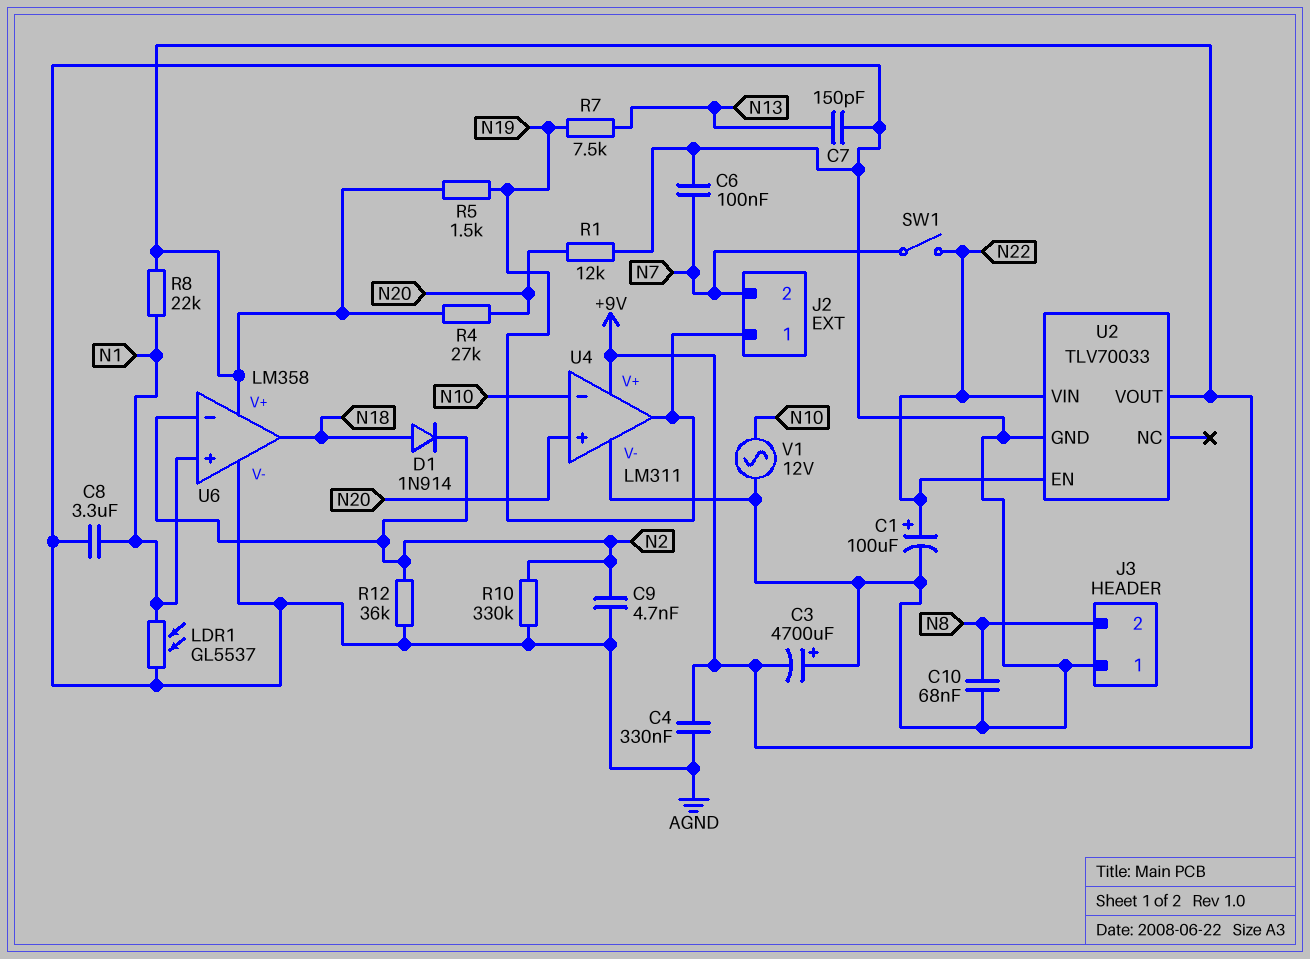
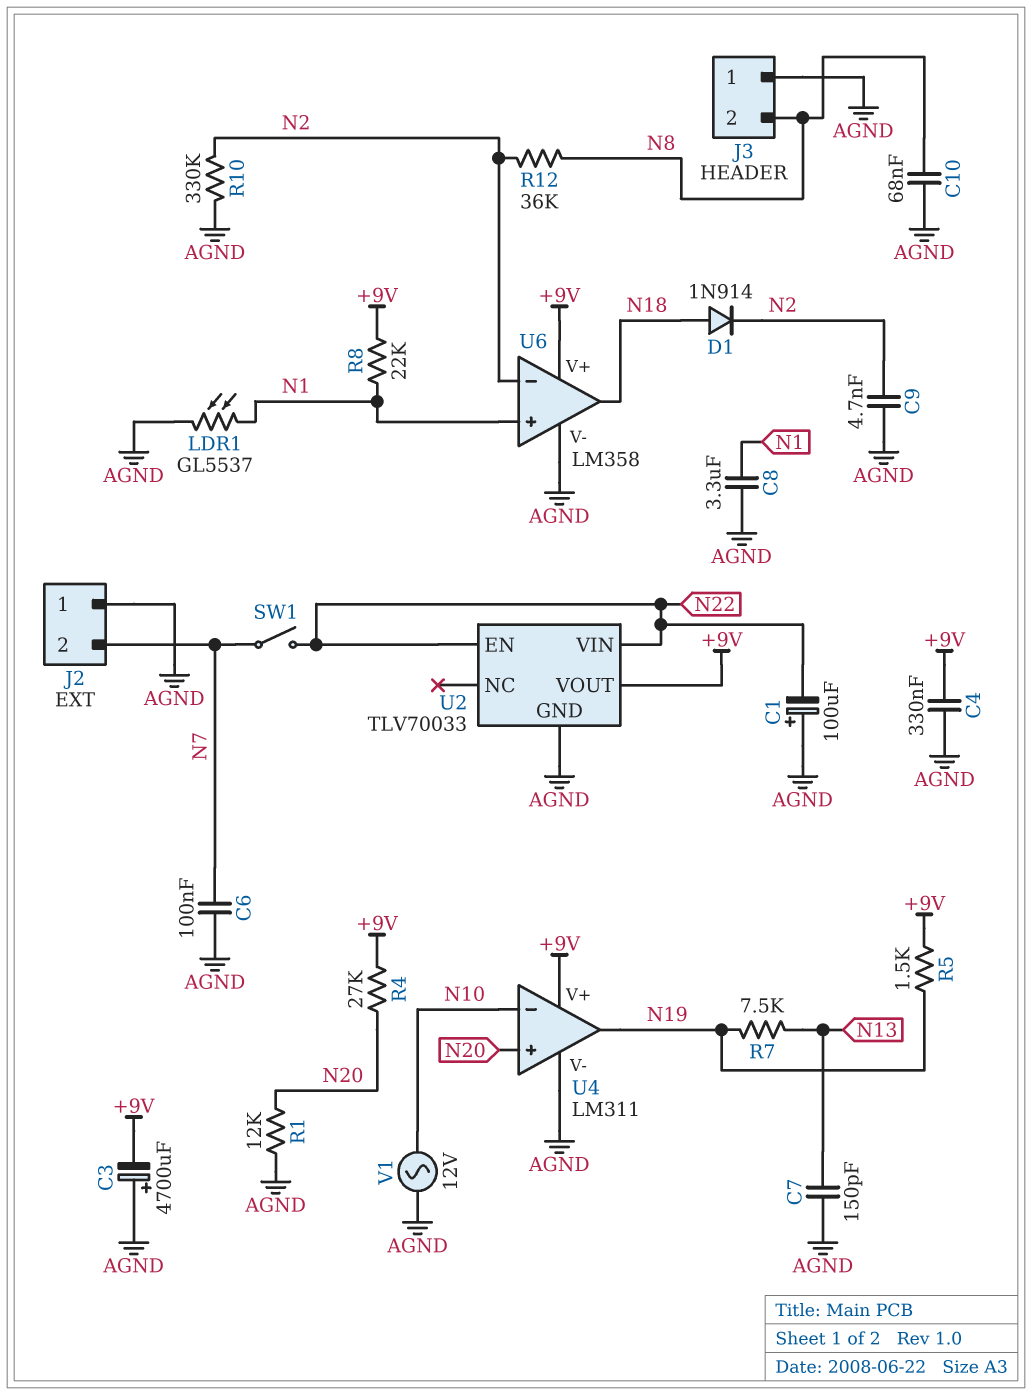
C1: 100uF (plus N22, minus AGND) -> 100uF (plus AGND, minus N22)
J2 pin 1: N19 -> AGND
R12: 36k (AGND, N2) -> 36k (N2, N8)

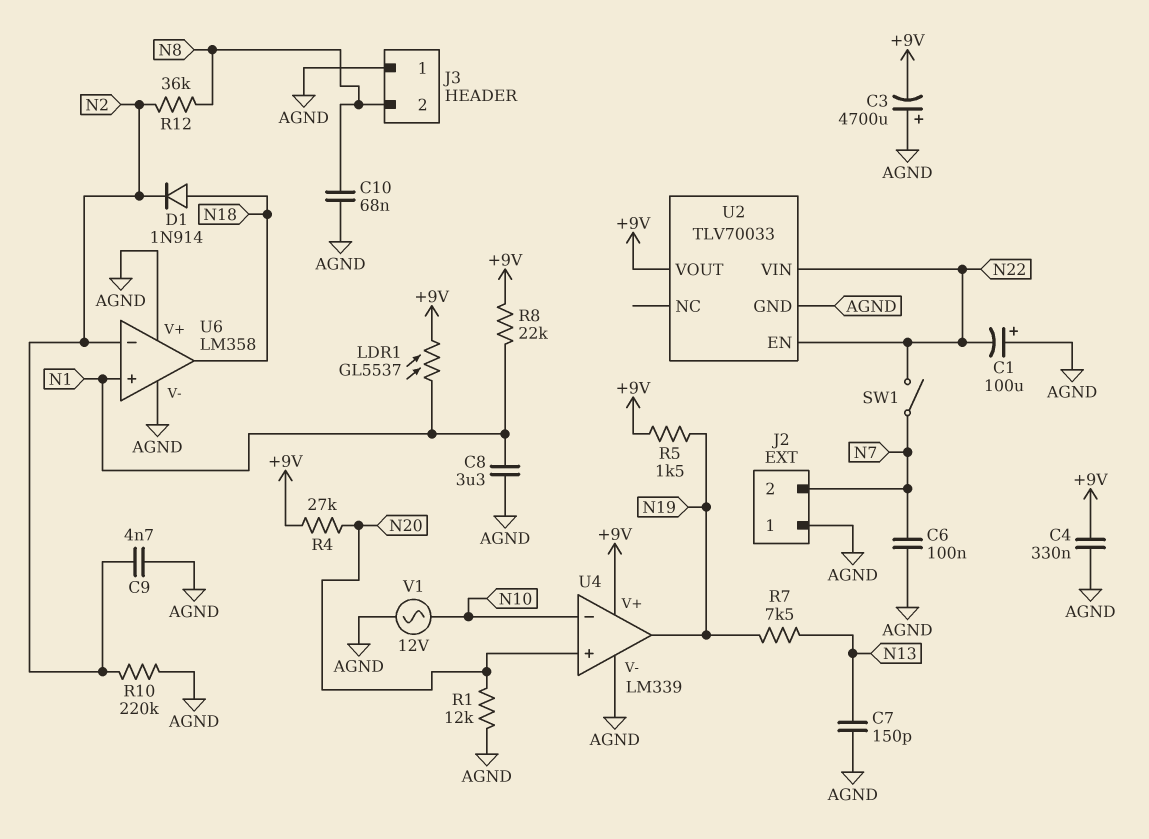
LDR1: GL5537 (AGND, N1) -> GL5537 (+9V, N1)
R10: 330k (AGND, N2) -> 220k (AGND, N2)
U4: LM311 -> LM339
U6 pin V+: +9V -> AGND

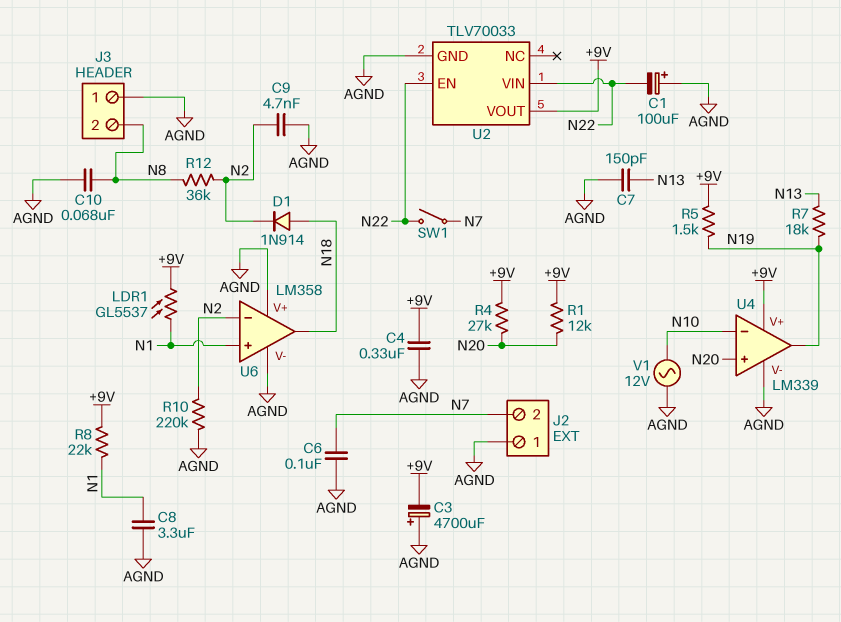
R1: 12k (AGND, N20) -> 12k (+9V, N20)
R7: 7.5k (N13, N19) -> 18k (N13, N19)

